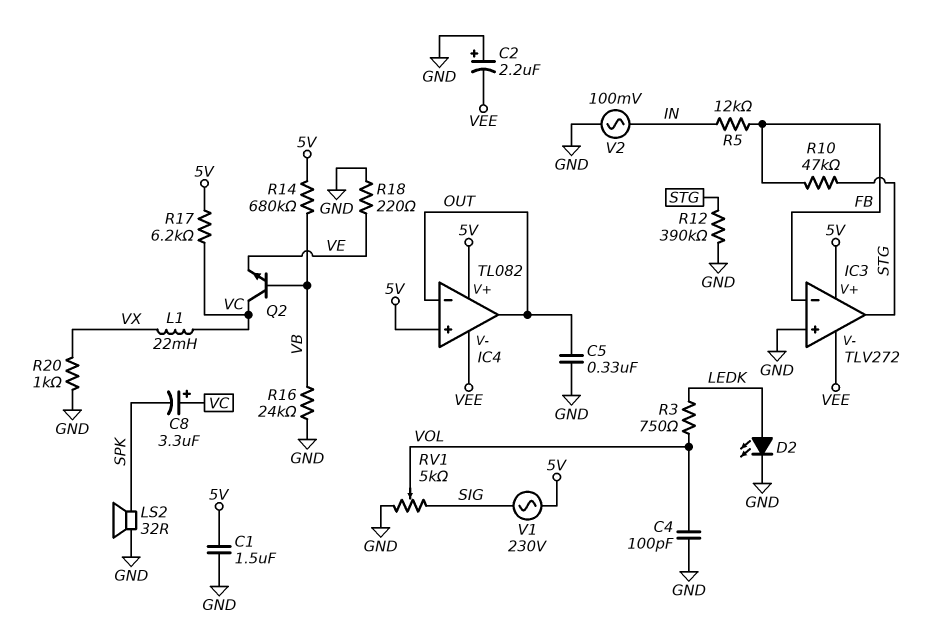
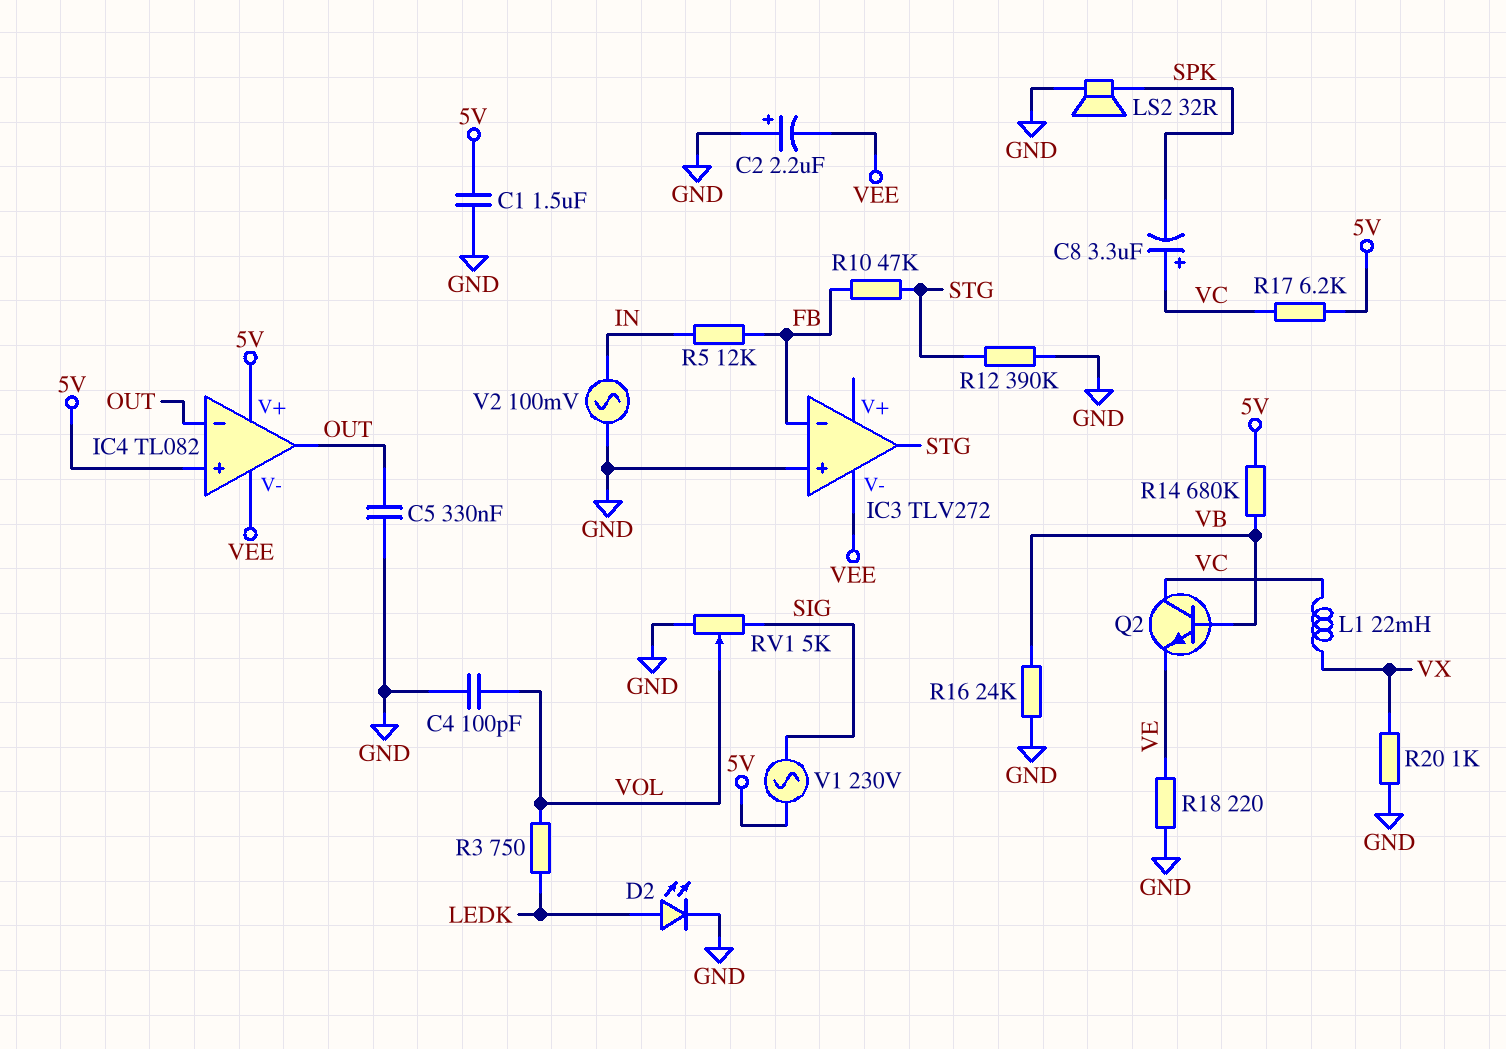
IC3 pin V+: 5V -> none

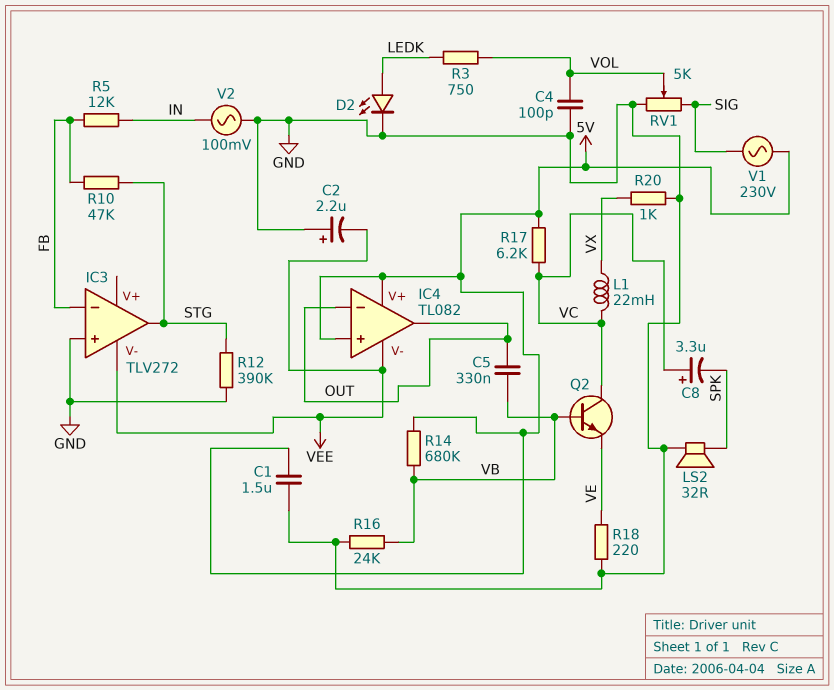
C5: 330nF (GND, OUT) -> 330nF (OUT, VB)

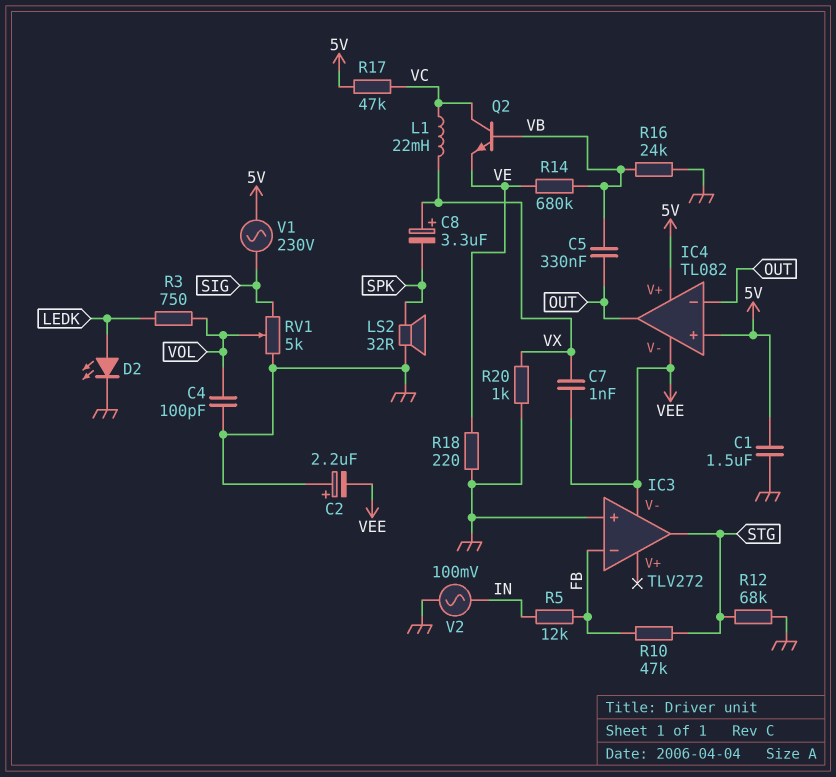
C7: none -> 1nF (VEE, VX)
C8: 3.3uF (plus VC, minus SPK) -> 3.3uF (plus VX, minus SPK)
R12: 390k (GND, STG) -> 68k (GND, STG)
R14: 680k (5V, VB) -> 680k (VB, VE)
R17: 6.2k (5V, VC) -> 47k (5V, VC)

